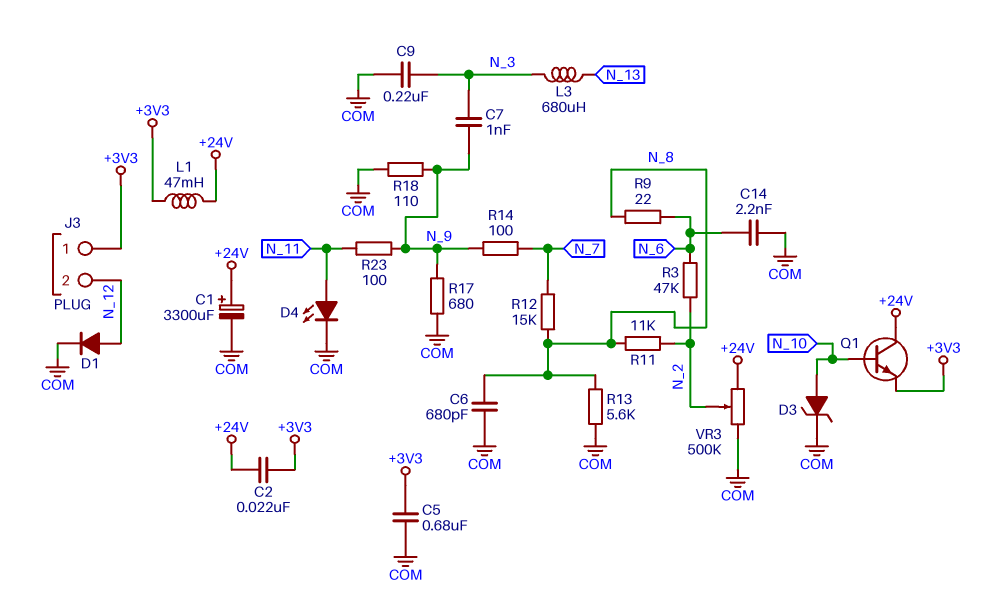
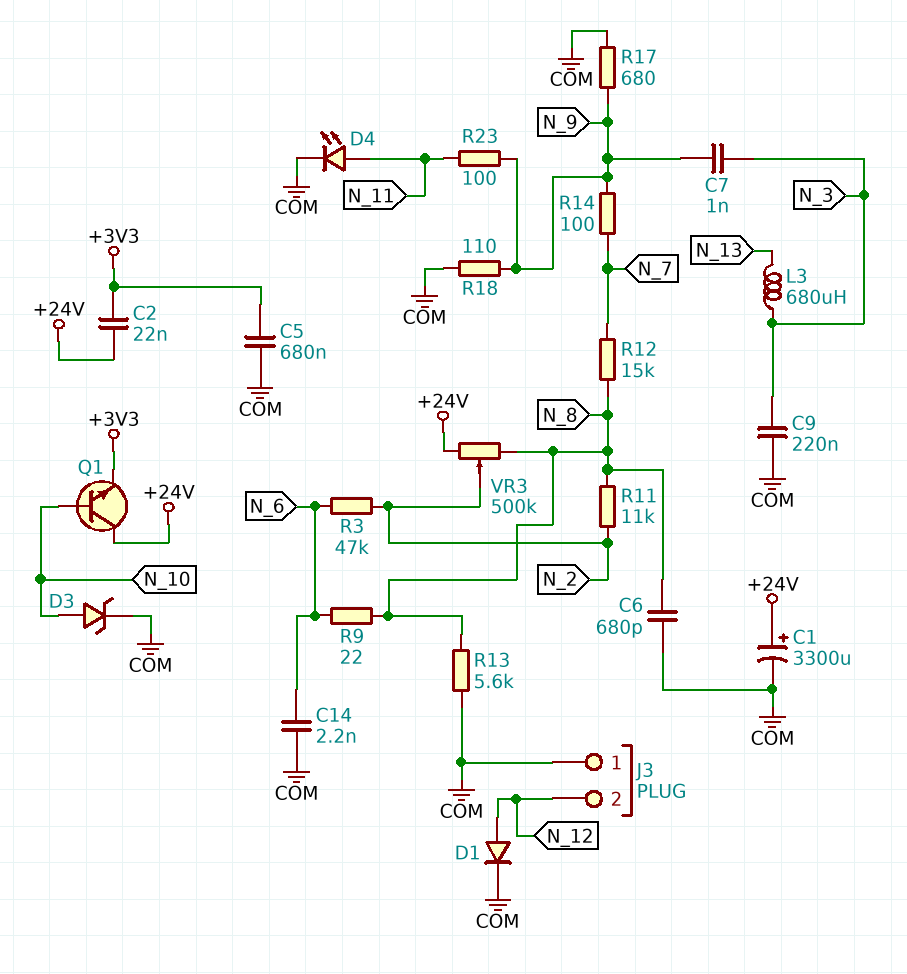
J3 pin 1: +3V3 -> COM
L1: 47mH (+3V3, +24V) -> none
VR3: 500k (+24V, COM, wiper N_2) -> 500k (+24V, N_8, wiper N_2)

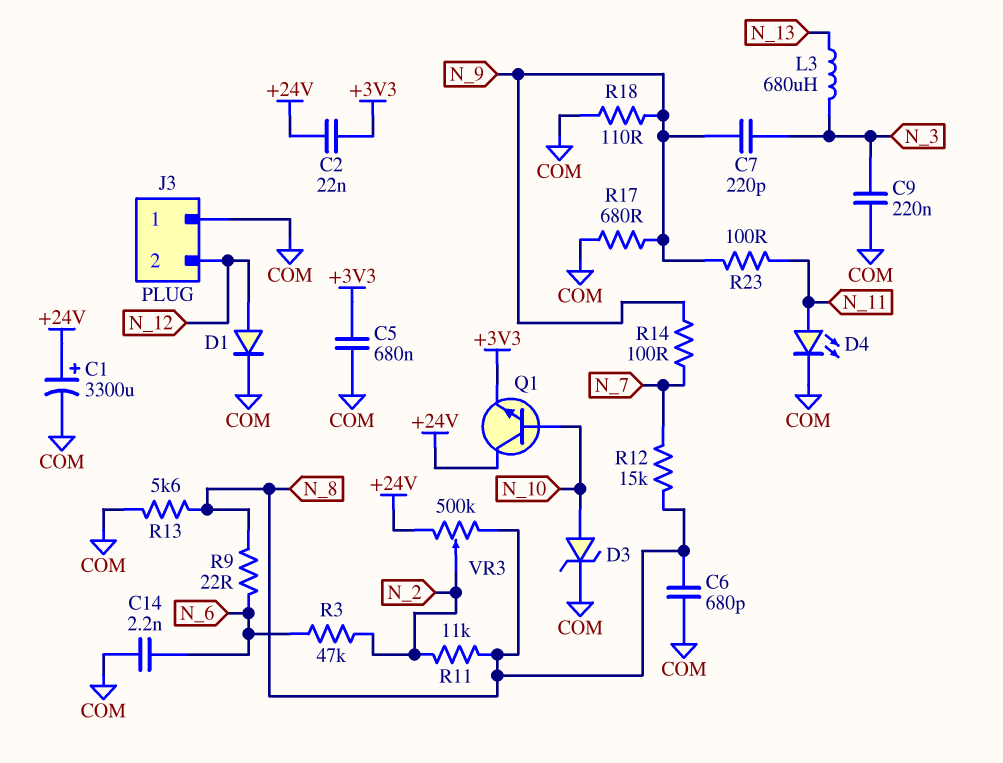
C7: 1nF (N_3, N_9) -> 220pF (N_3, N_9)

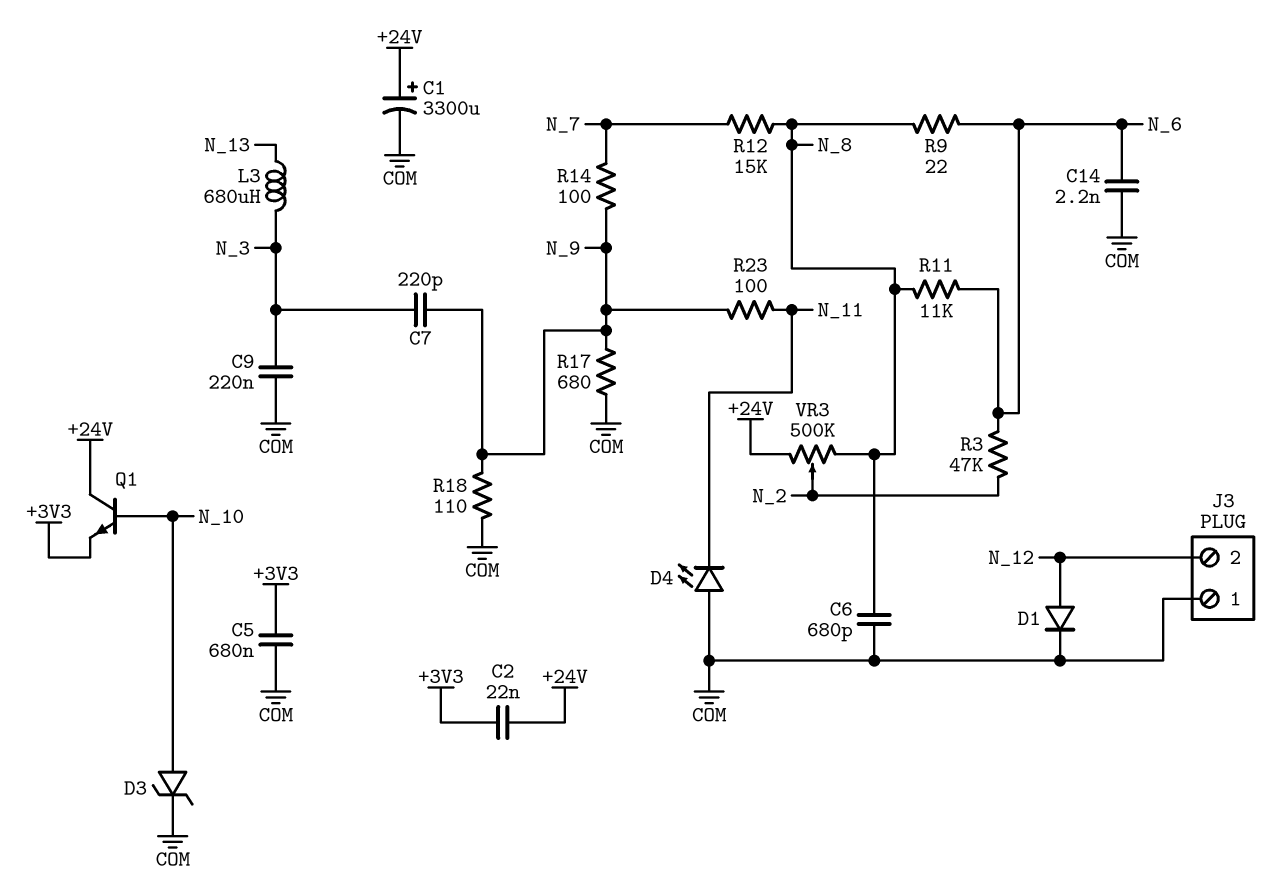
D4: LED (A N_11, K COM) -> LED (A COM, K N_11)
R11: 11k (N_2, N_8) -> 11k (N_6, N_8)
R13: 5.6k (COM, N_8) -> none

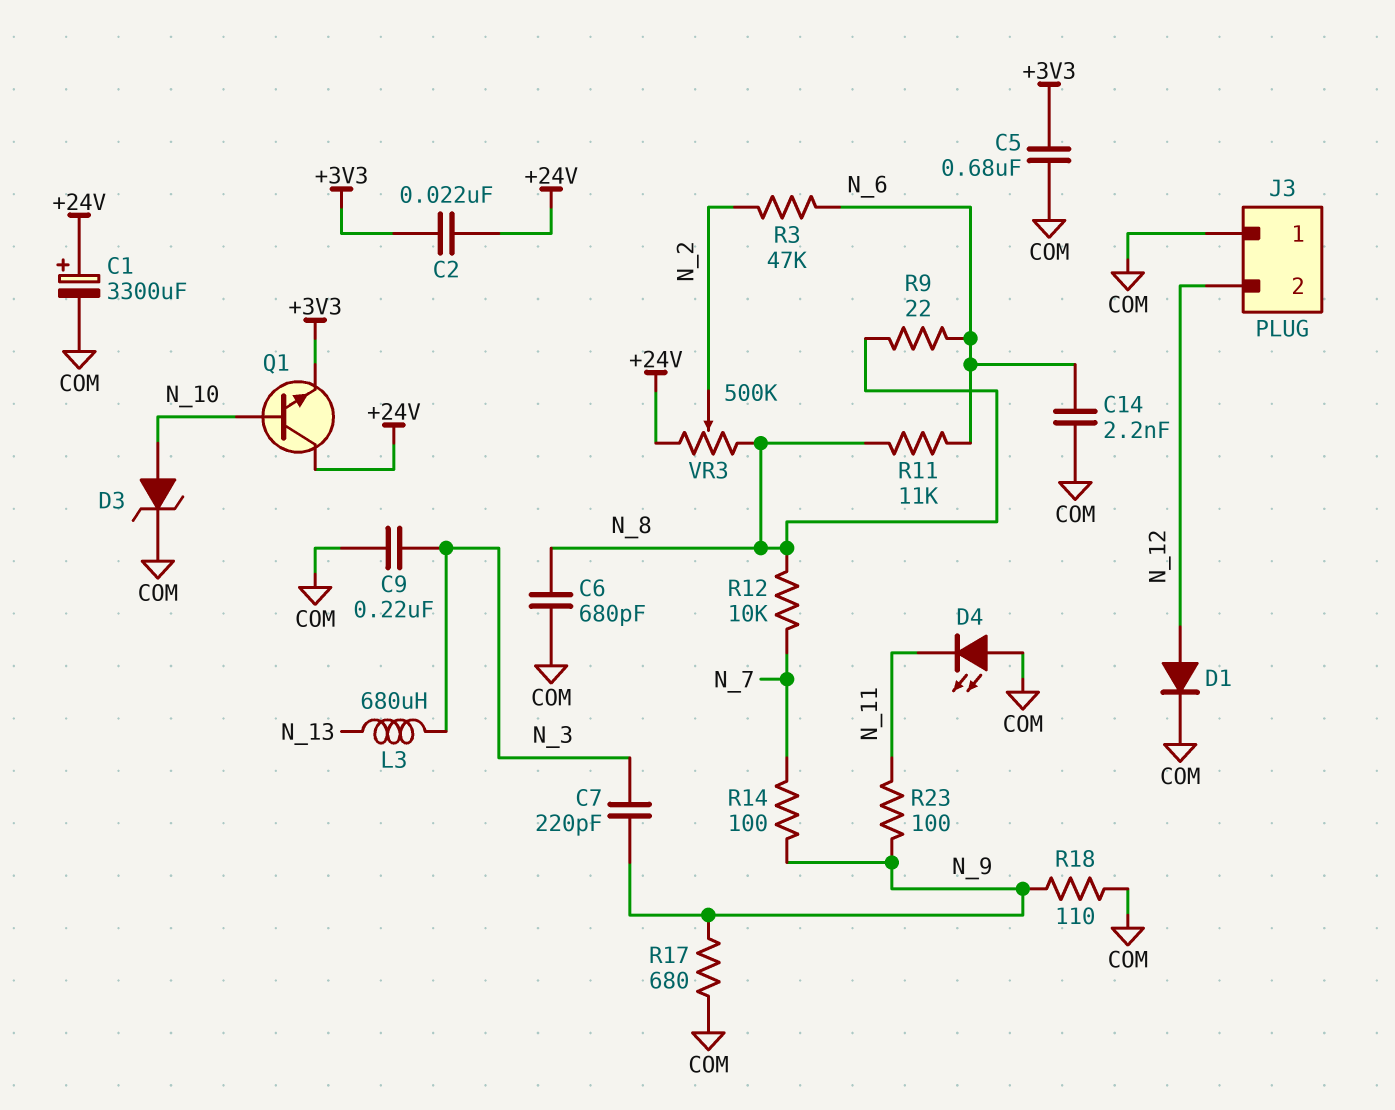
R12: 15k (N_7, N_8) -> 10k (N_7, N_8)

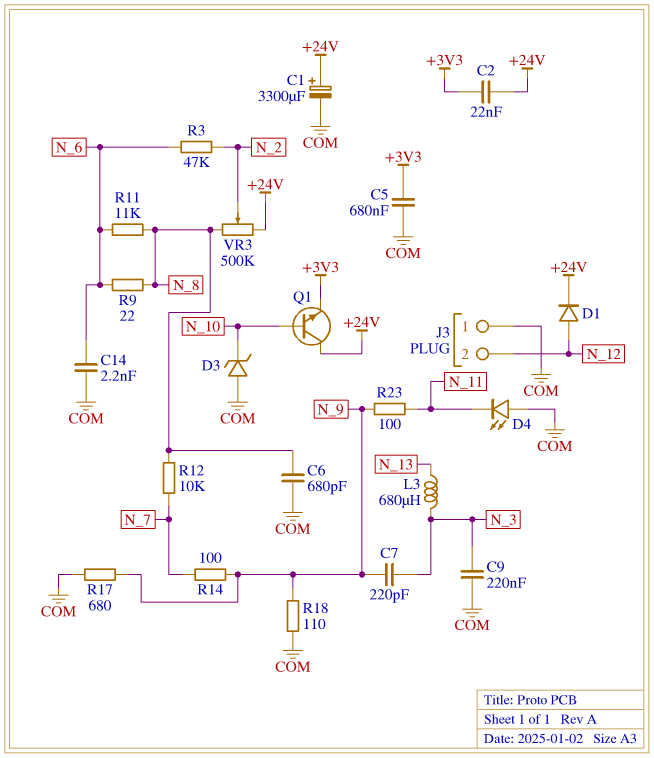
D1: diode (A N_12, K COM) -> diode (A N_12, K +24V)
D3: zener (A N_10, K COM) -> zener (A COM, K N_10)

